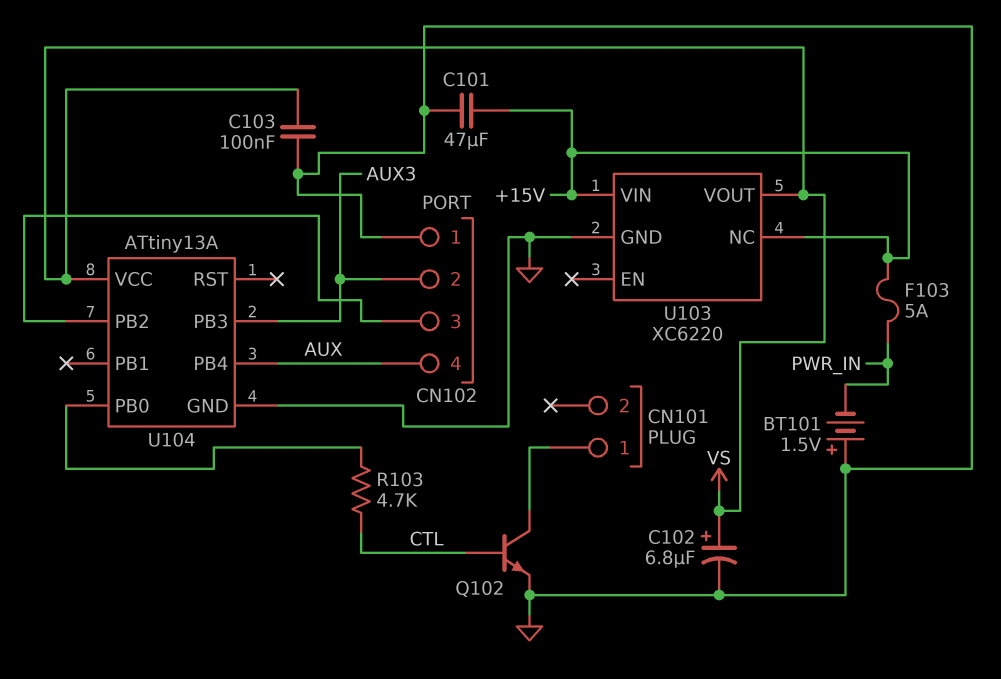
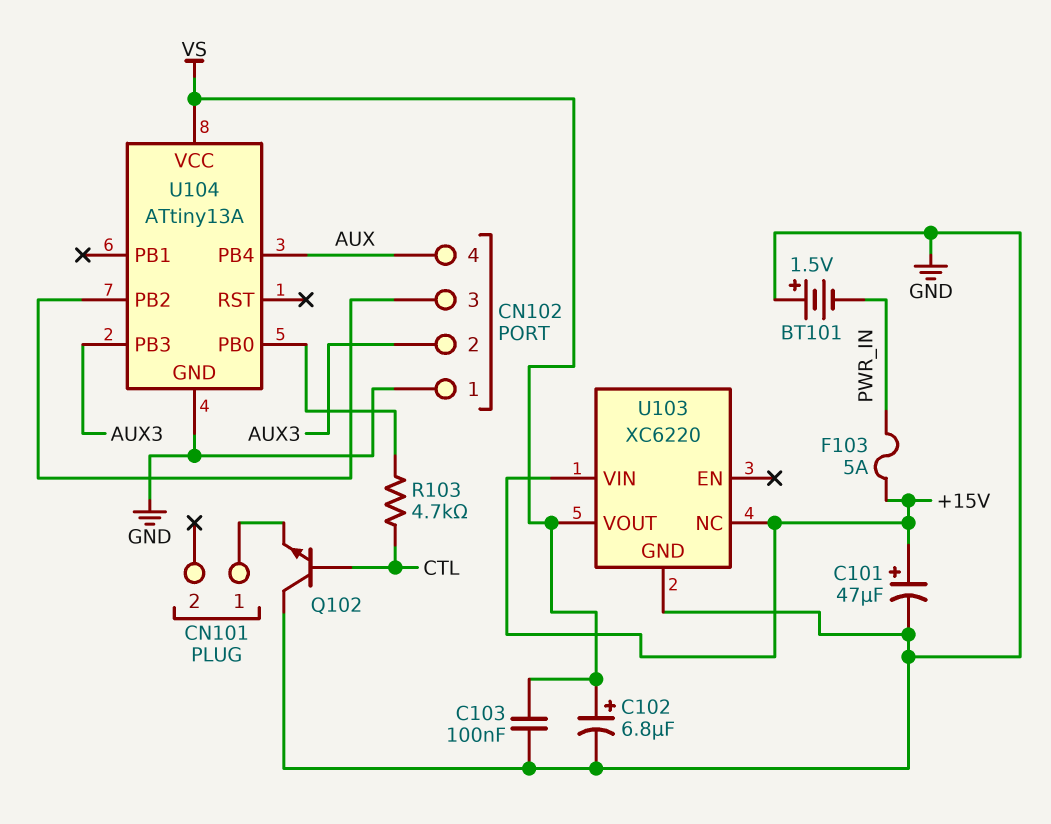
C101: 47uF (+15V, GND) -> 47uF (plus +15V, minus GND)
Q102: NPN (B CTL, C CN101/1, E GND) -> NPN (B CTL, C GND, E CN101/1)

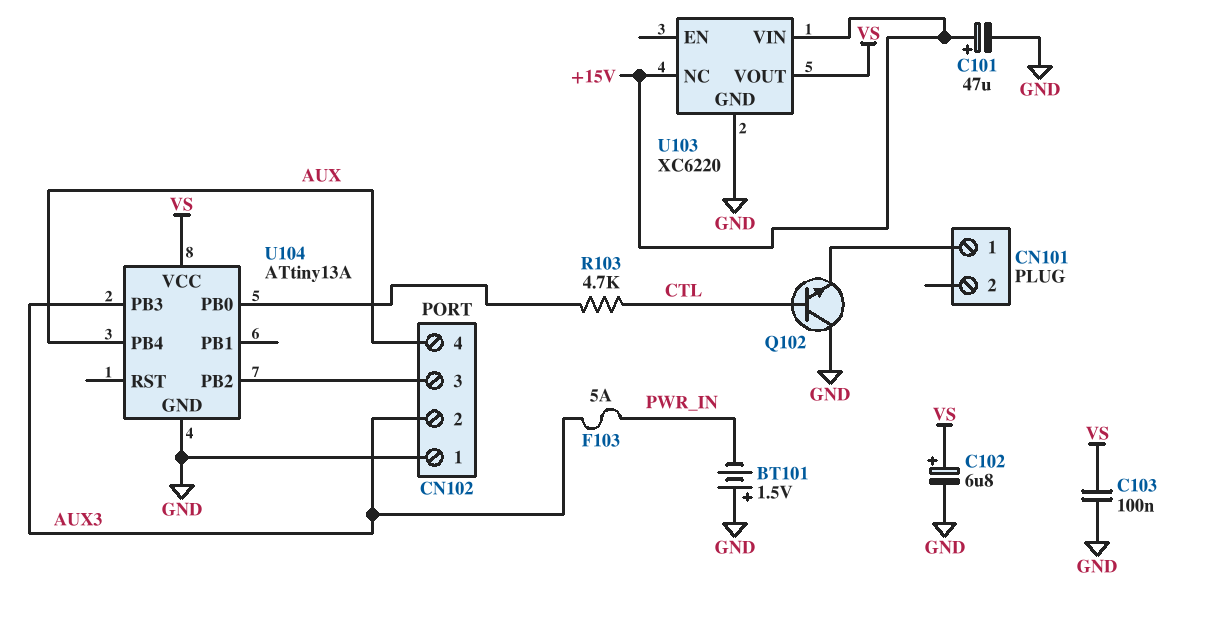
F103: 5A (+15V, PWR_IN) -> 5A (AUX3, PWR_IN)

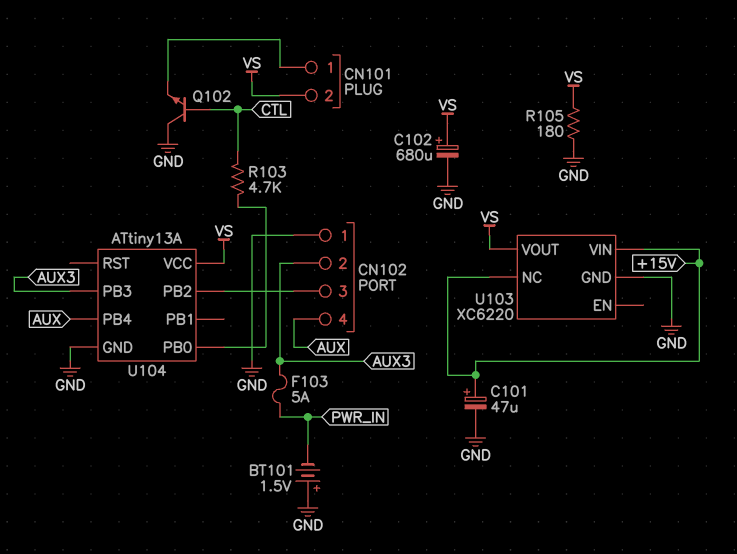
C102: 6.8uF (plus VS, minus GND) -> 680uF (plus VS, minus GND)
C103: 100nF (GND, VS) -> none
CN101 pin 2: none -> VS
R105: none -> 180 (GND, VS)

